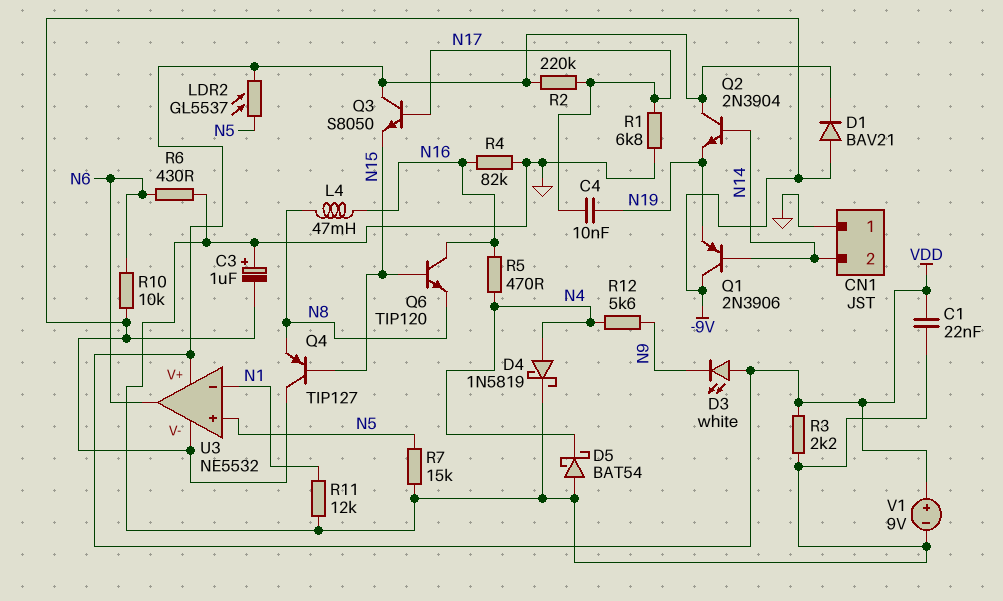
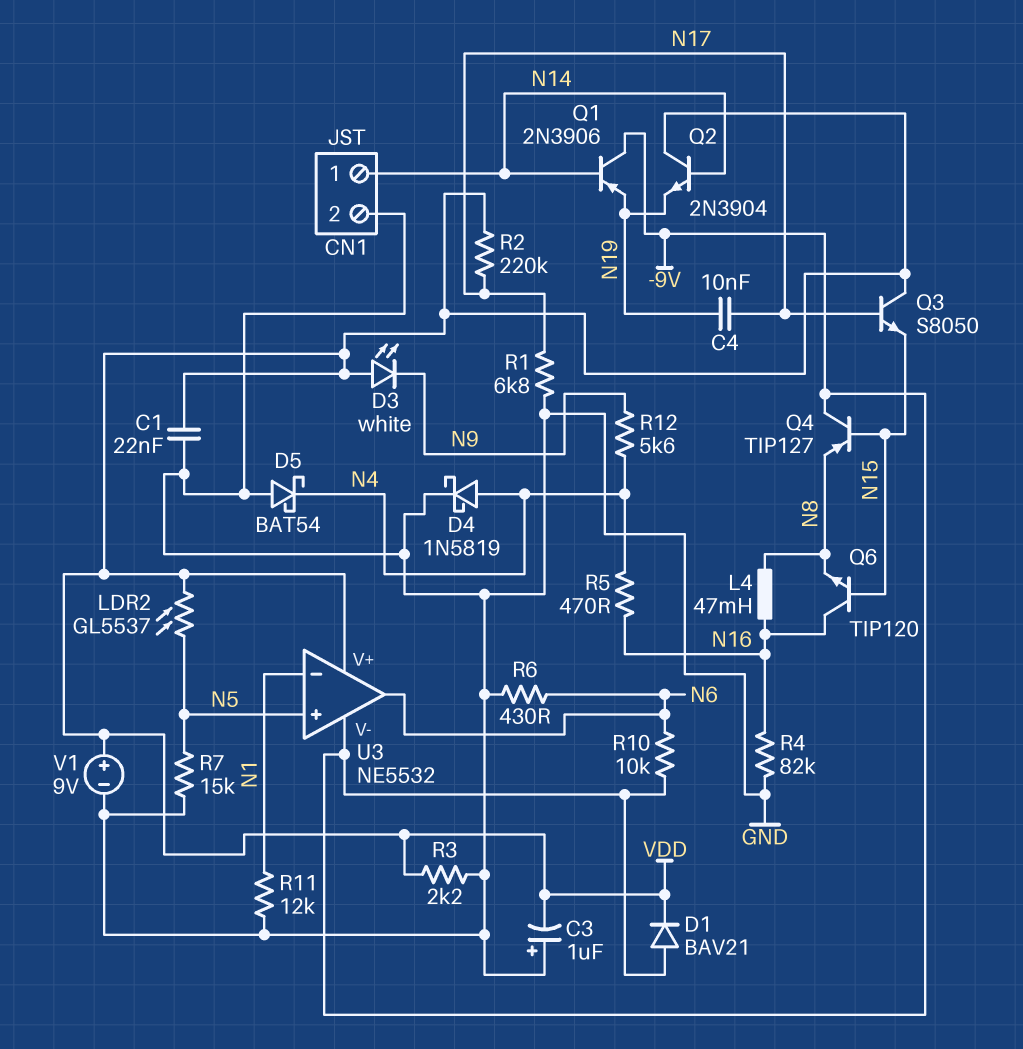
C3: 1uF (plus GND, minus -9V) -> 1uF (plus GND, minus VDD)
CN1 pin 1: GND -> N14
CN1 pin 2: N14 -> GND

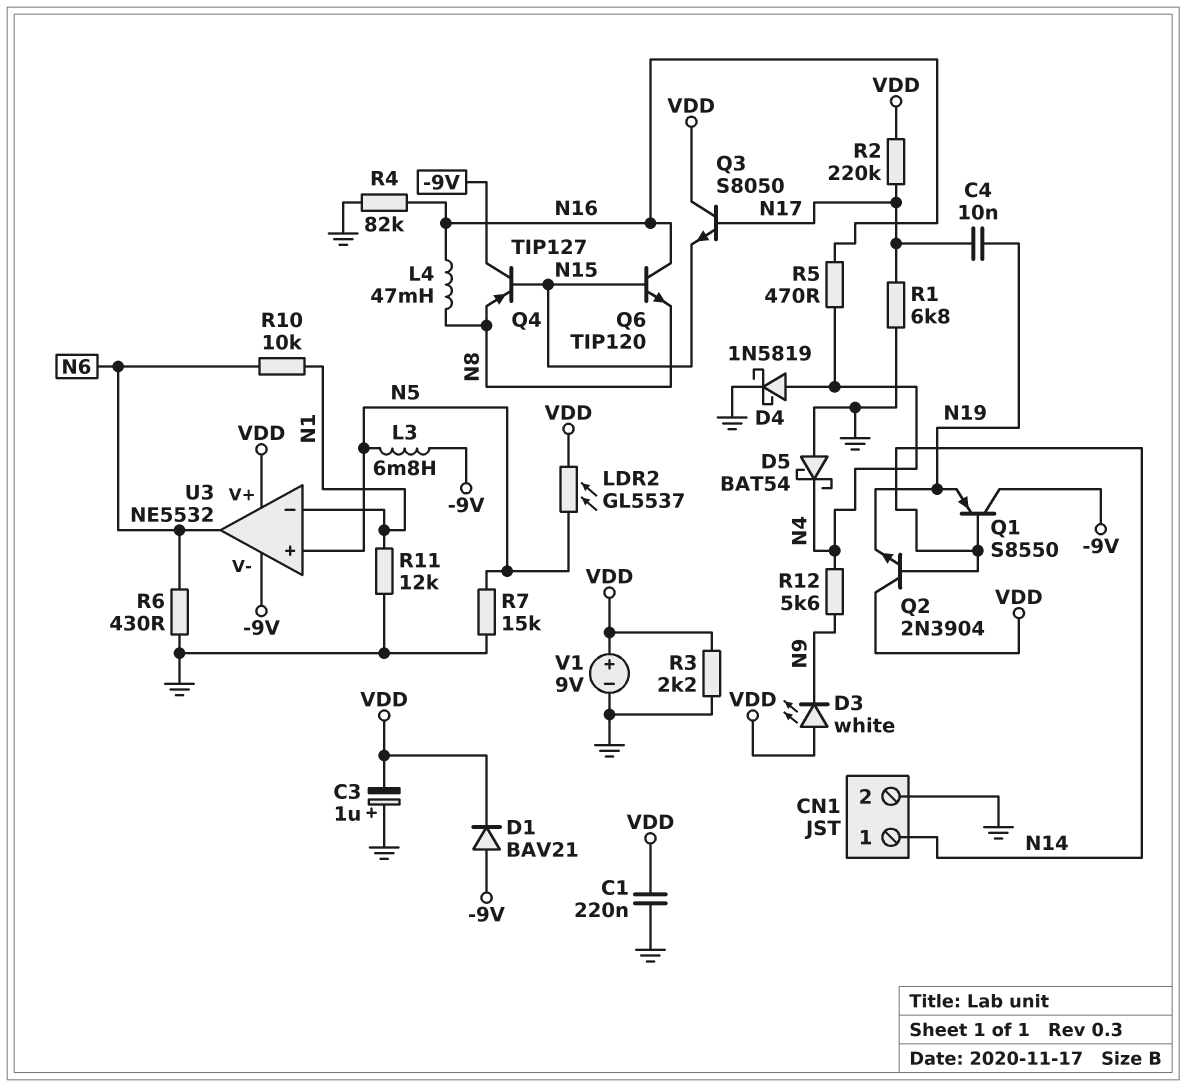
C1: 22nF (GND, VDD) -> 220nF (GND, VDD)
L3: none -> 6.8mH (-9V, N5)
Q1: PNP 2N3906 (B N14, C -9V, E N19) -> PNP S8550 (B N14, C -9V, E N19)
R10: 10k (-9V, N6) -> 10k (N1, N6)

